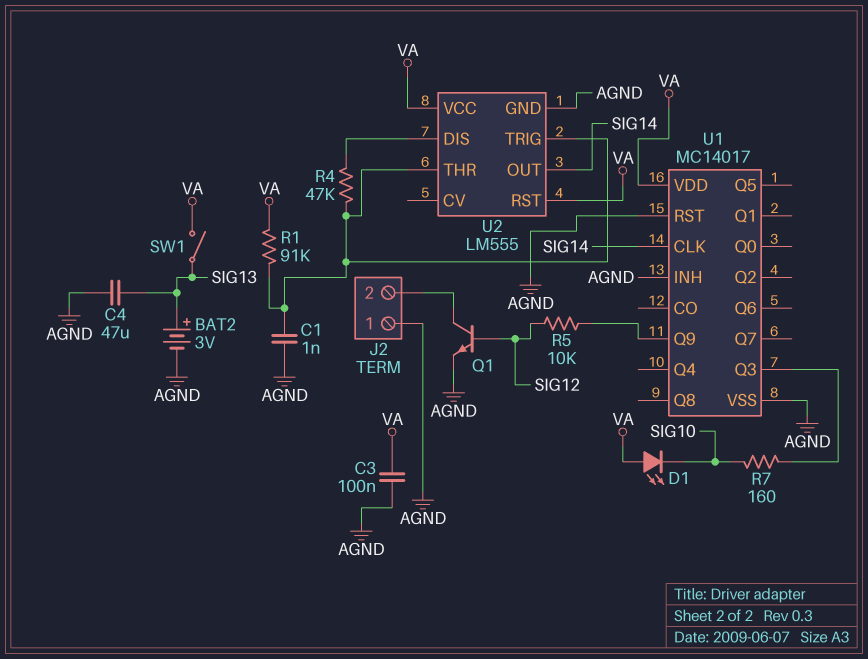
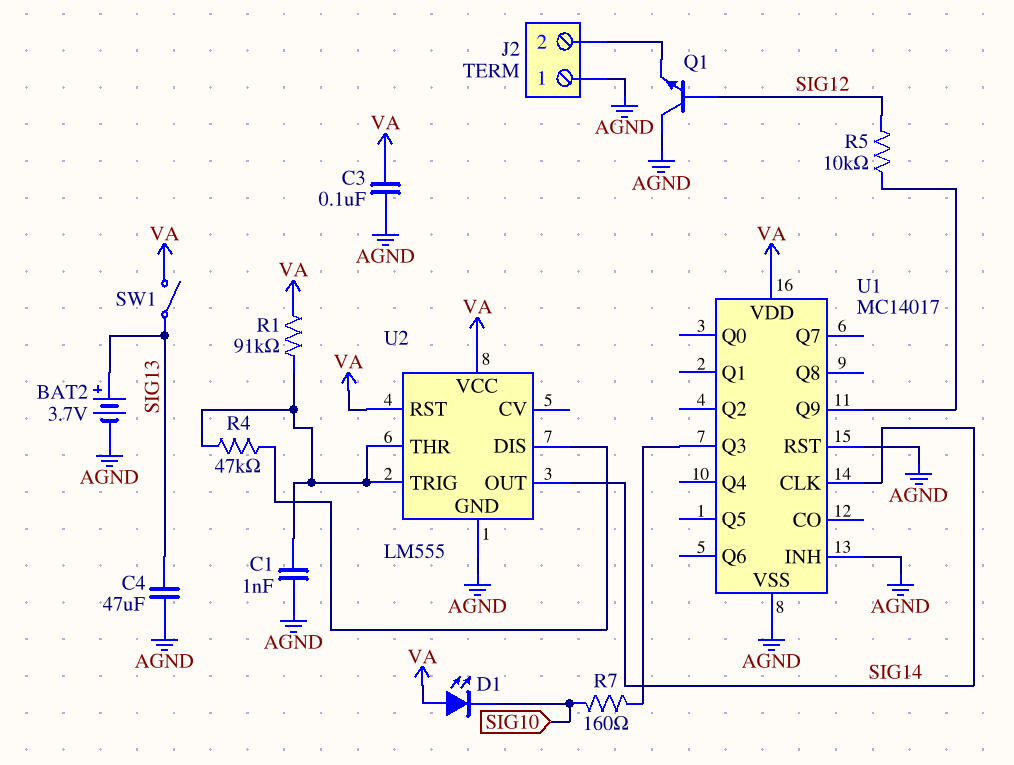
BAT2: 3V (plus SIG13, minus AGND) -> 3.7V (plus SIG13, minus AGND)
Q1: NPN (B SIG12, C J2/2, E AGND) -> NPN (B SIG12, C AGND, E J2/2)

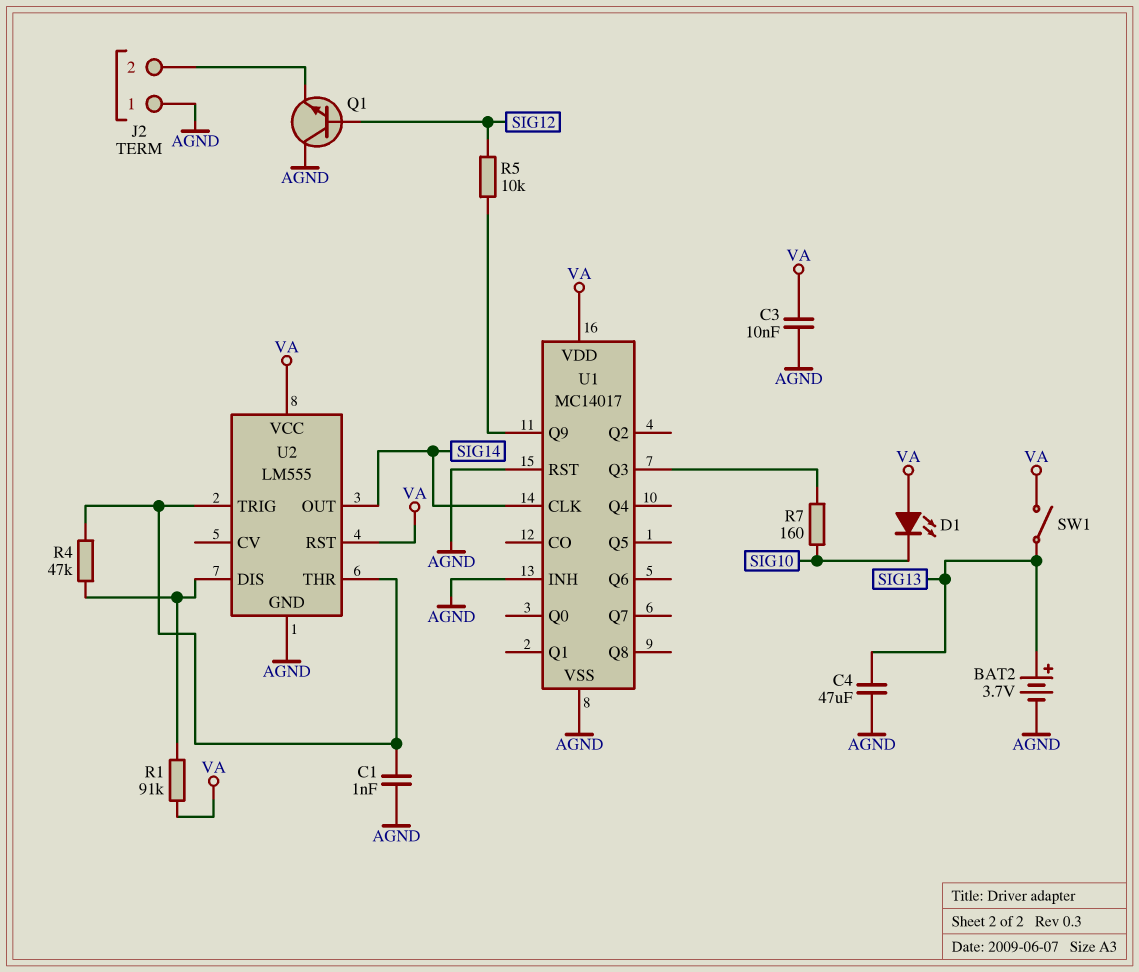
C3: 100nF (AGND, VA) -> 10nF (AGND, VA)
R1: 91k (U2/THR, VA) -> 91k (U2/DIS, VA)

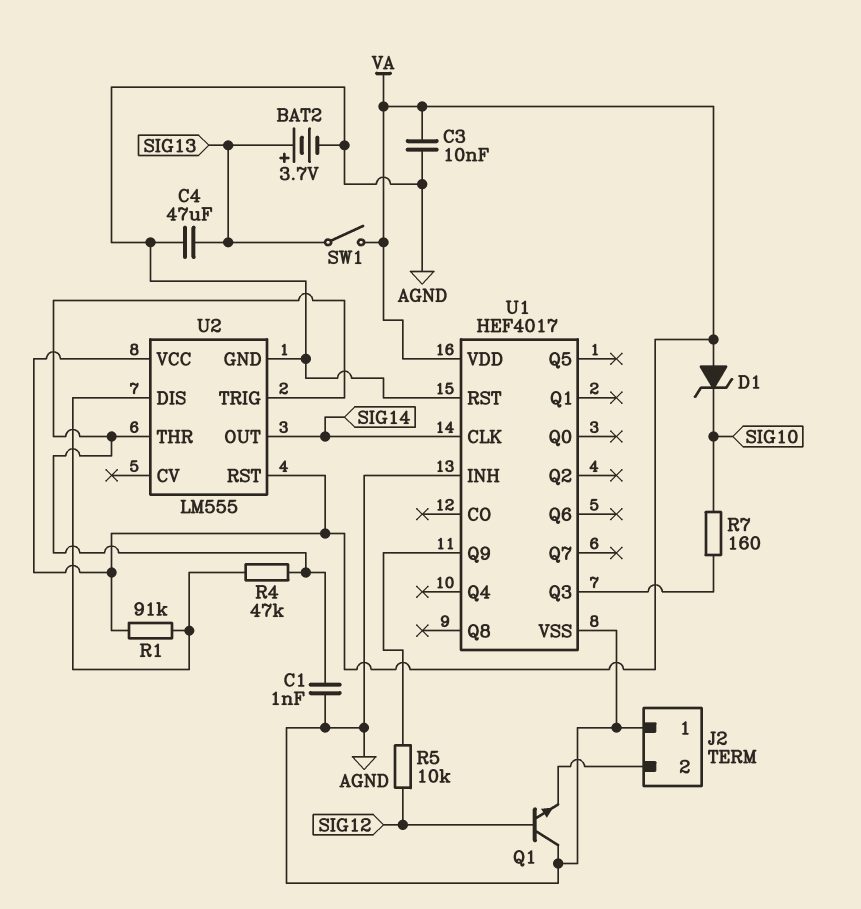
D1: LED (A VA, K SIG10) -> zener (A VA, K SIG10)
U1: MC14017 -> HEF4017

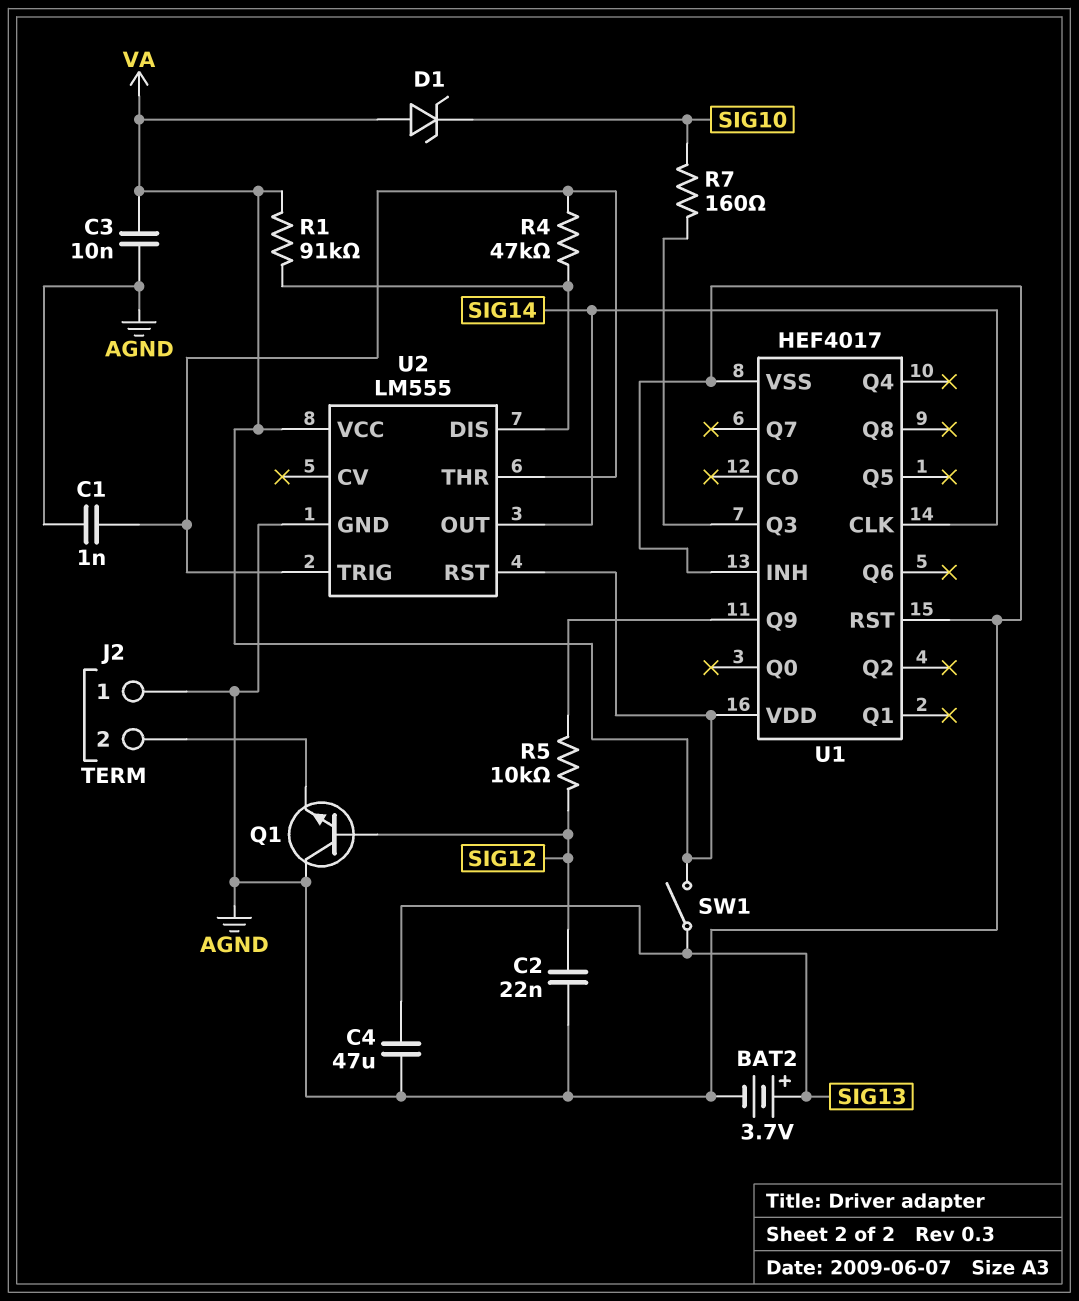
C2: none -> 22nF (AGND, SIG12)

